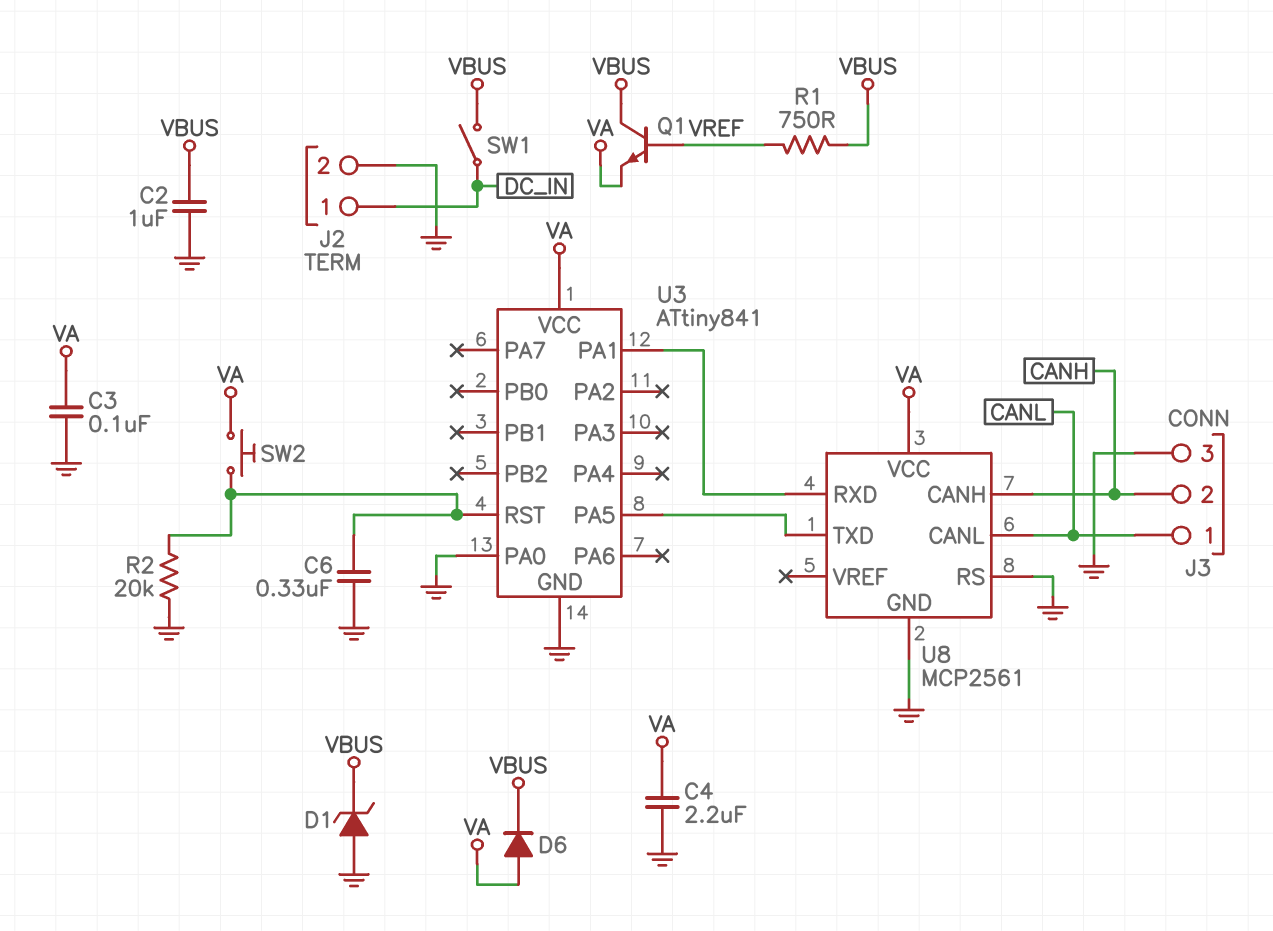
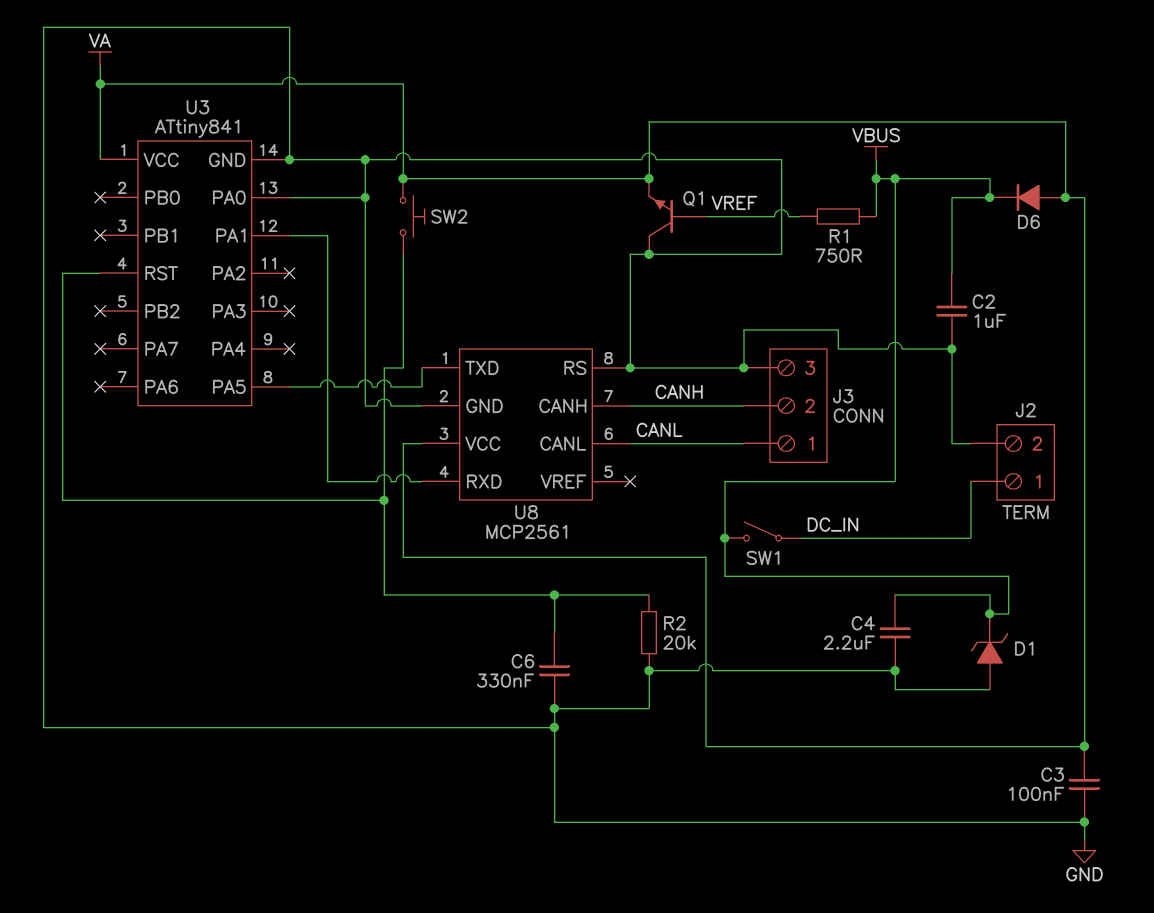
C4: 2.2uF (GND, VA) -> 2.2uF (GND, VBUS)
Q1: NPN (B VREF, C VBUS, E VA) -> NPN (B VREF, C GND, E VA)

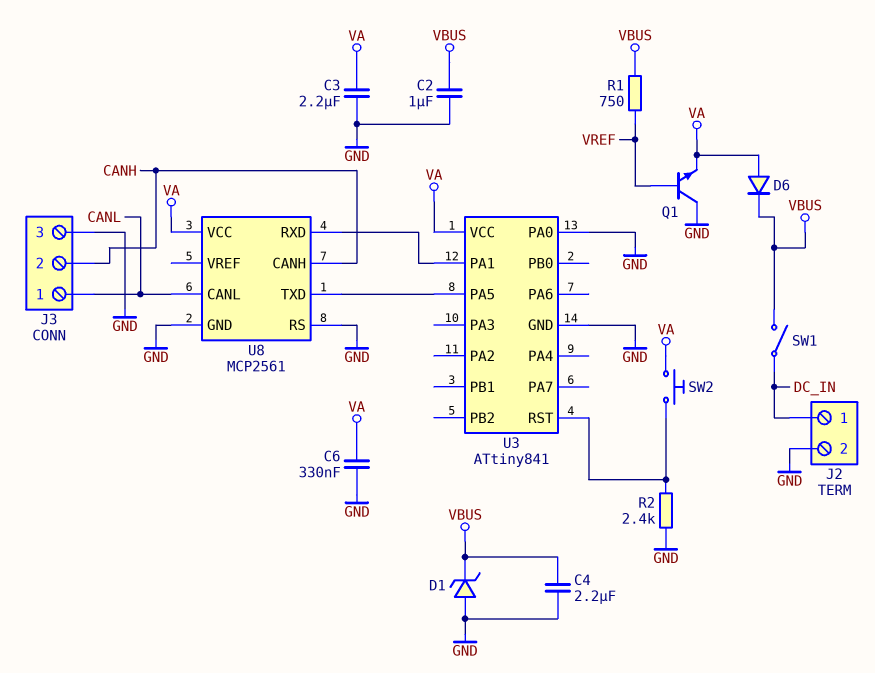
C3: 100nF (GND, VA) -> 2.2uF (GND, VA)
C6: 330nF (GND, U3/RST) -> 330nF (GND, VA)
R2: 20k (GND, U3/RST) -> 2.4k (GND, U3/RST)

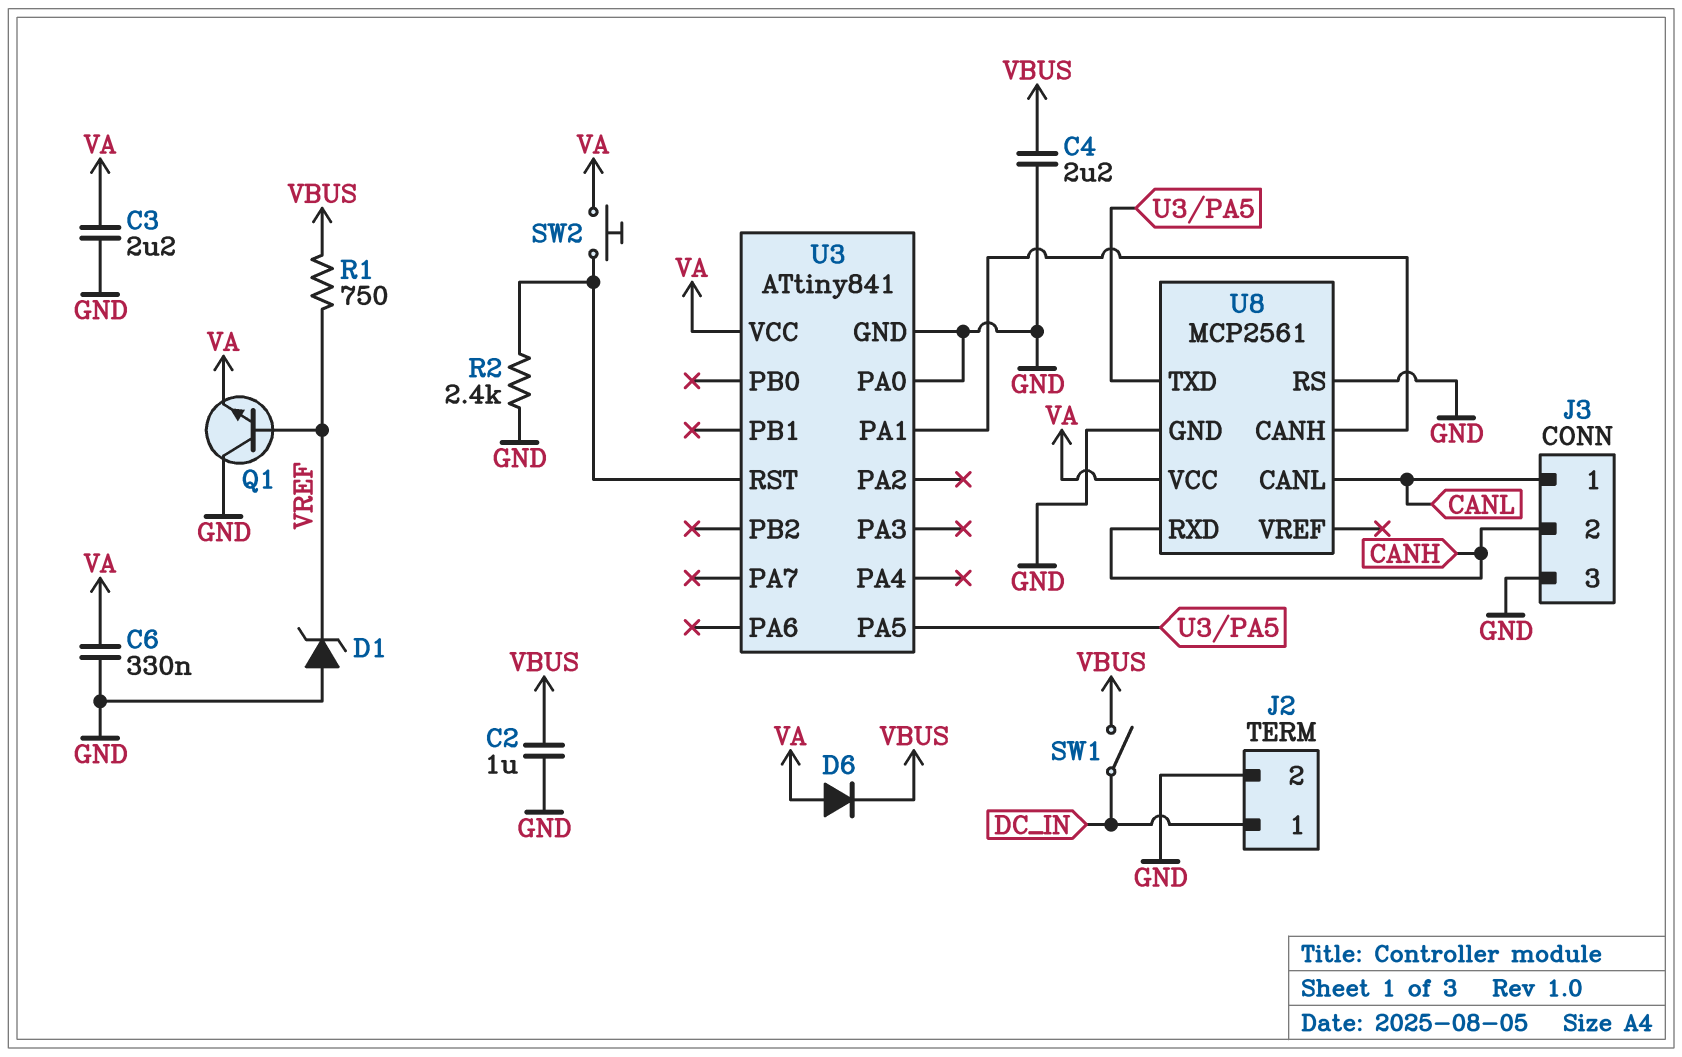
D1: zener (A GND, K VBUS) -> zener (A GND, K VREF)
U8 pin CANH: CANH -> U3/PA1
U8 pin RXD: U3/PA1 -> CANH

